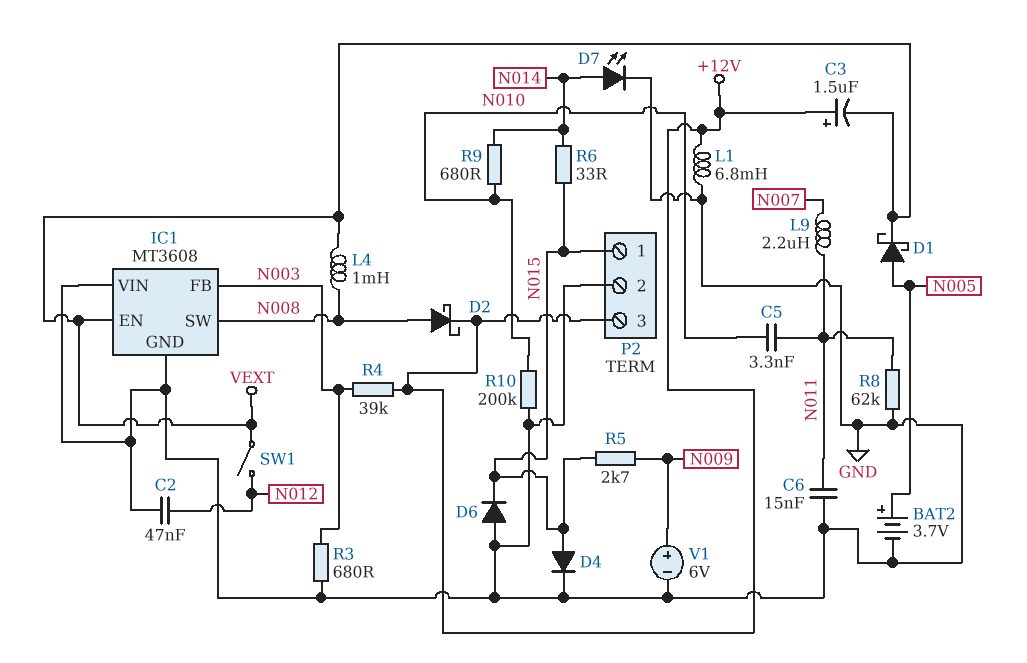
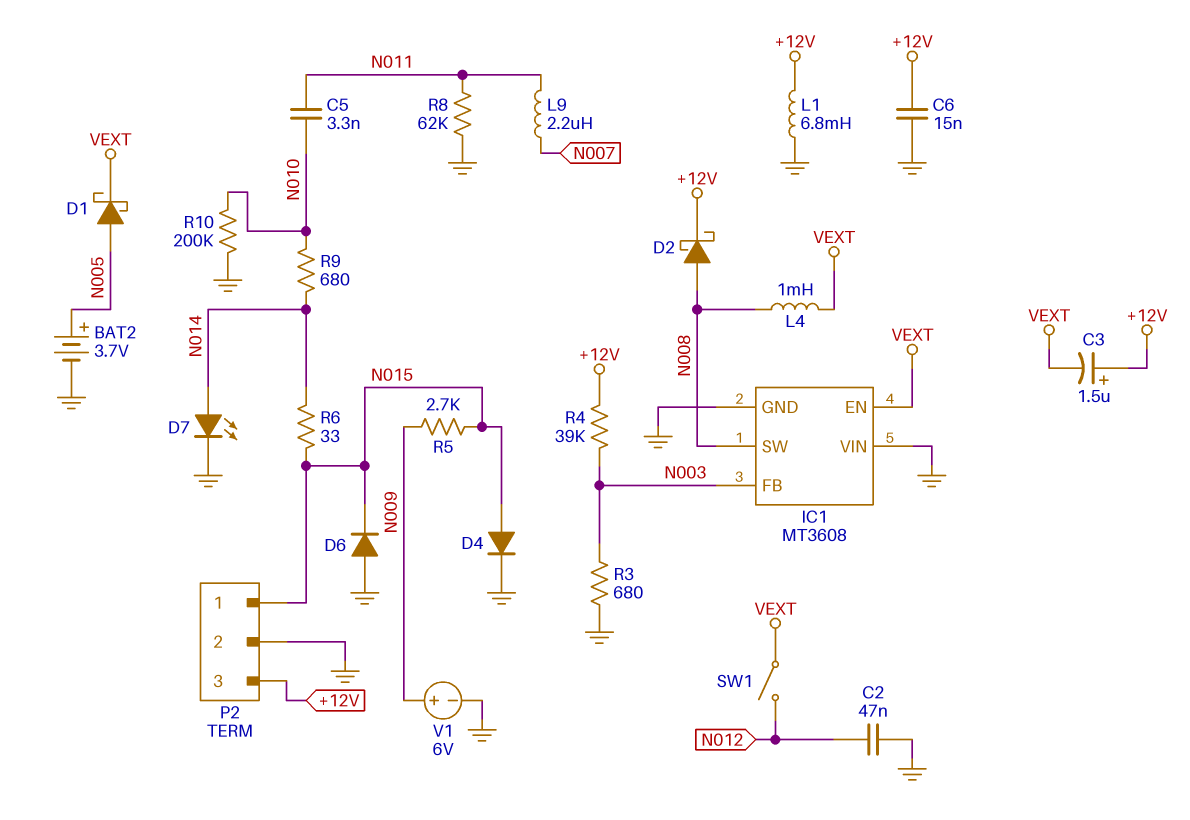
C6: 15nF (GND, N011) -> 15nF (+12V, GND)

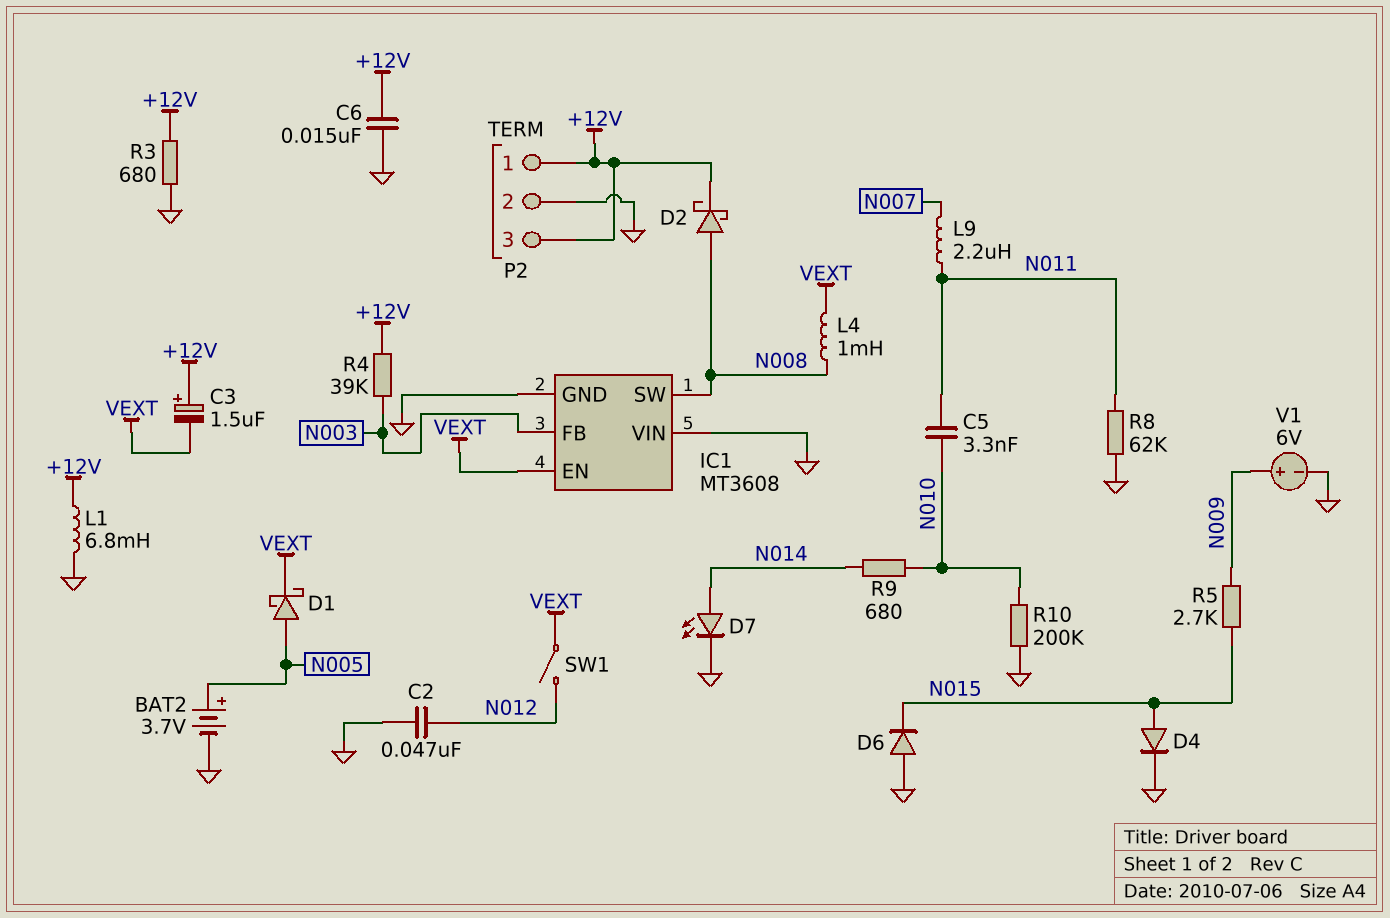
P2 pin 1: N015 -> +12V
R3: 680 (GND, N003) -> 680 (+12V, GND)
R6: 33 (N014, N015) -> none

